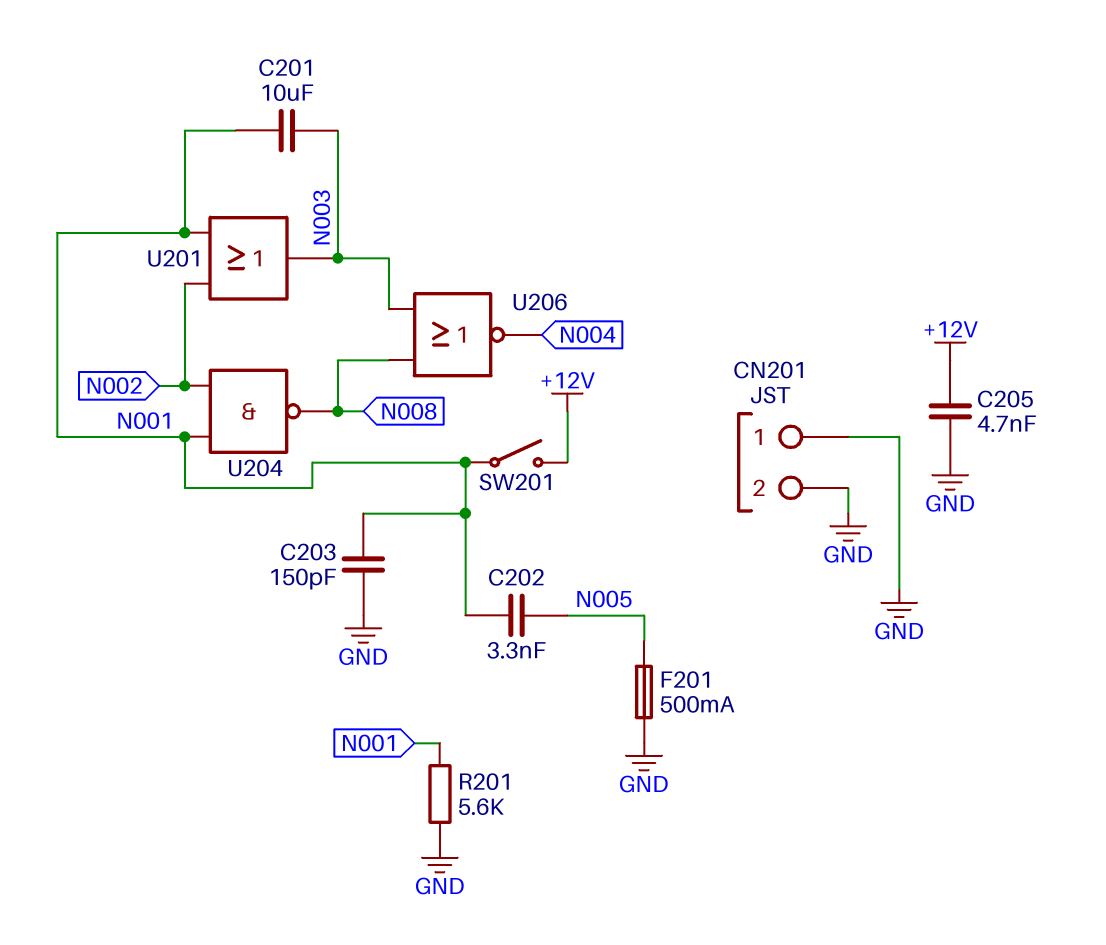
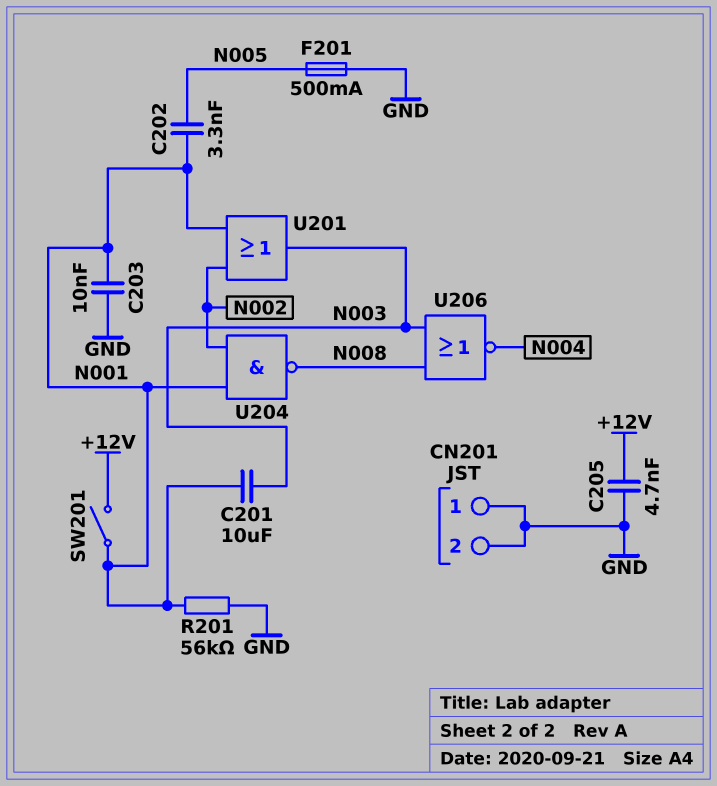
C203: 150pF (GND, N001) -> 10nF (GND, N001)
R201: 5.6k (GND, N001) -> 56k (GND, N001)

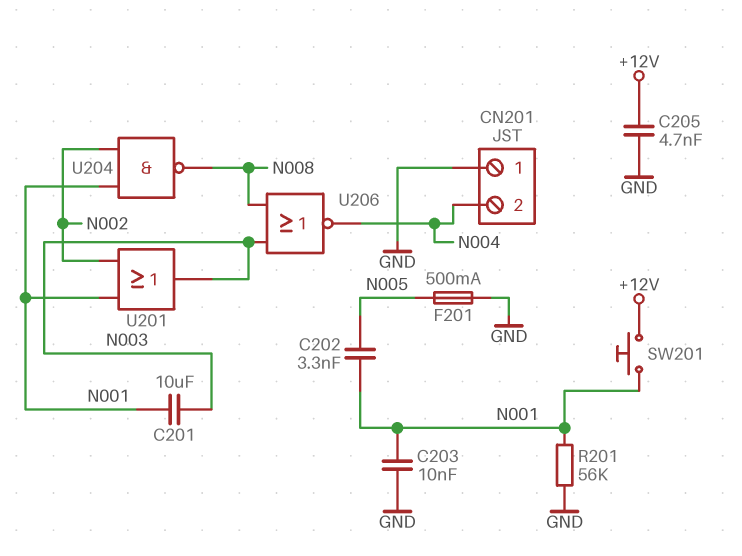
CN201 pin 2: GND -> N004
SW201: switch (+12V, N001) -> button (+12V, N001)

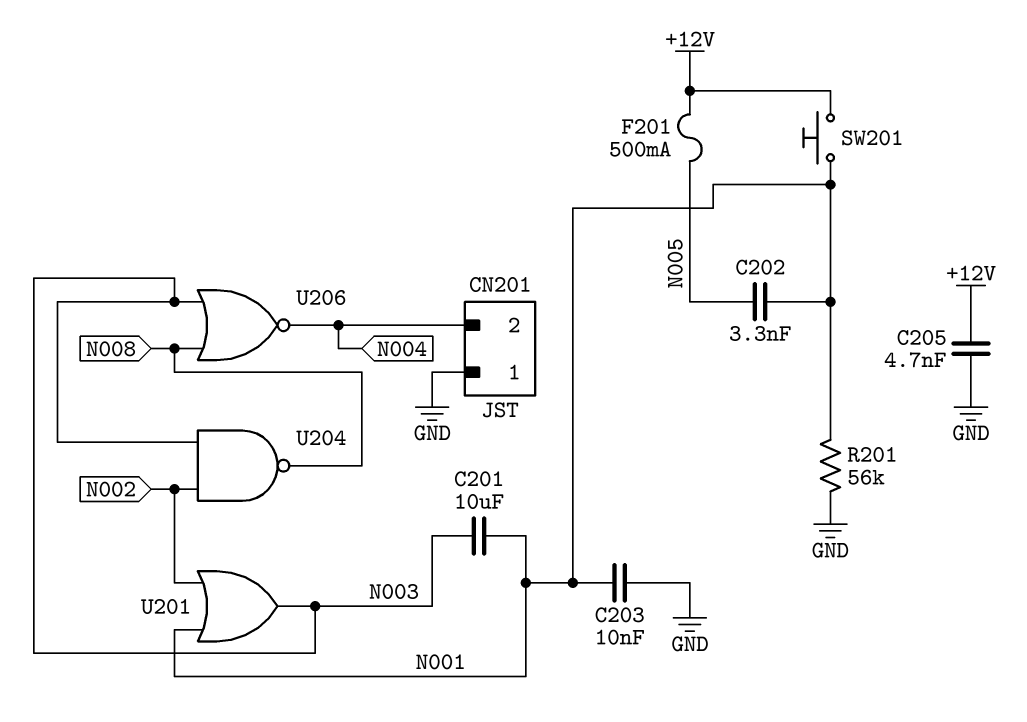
F201: 500mA (GND, N005) -> 500mA (+12V, N005)
U204: NAND (in N001, in N002, out N008) -> NAND (in N002, in N003, out N008)

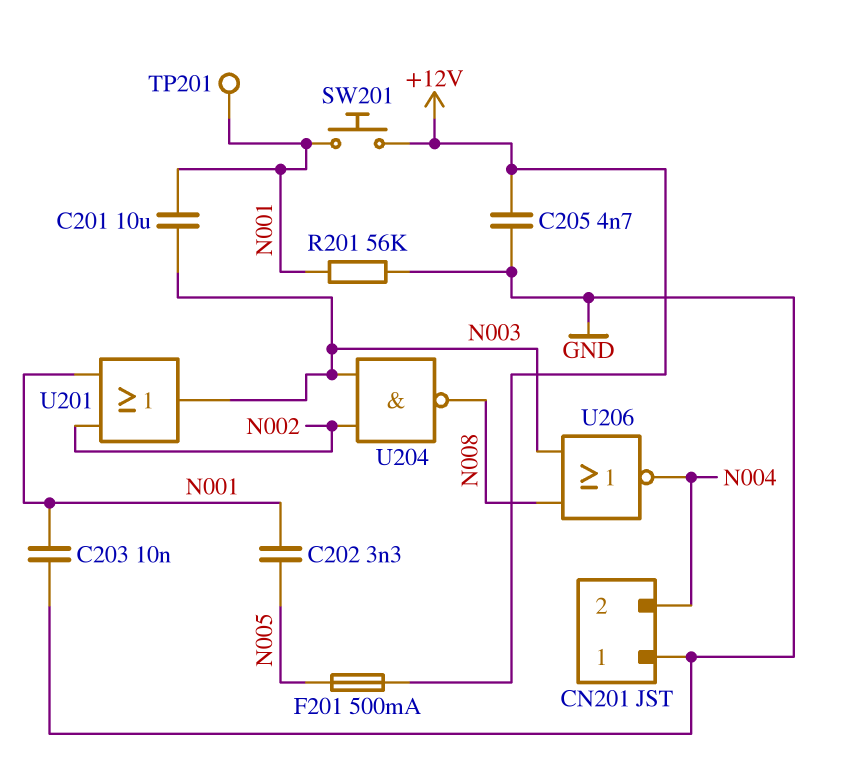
TP201: none -> test point (N001)

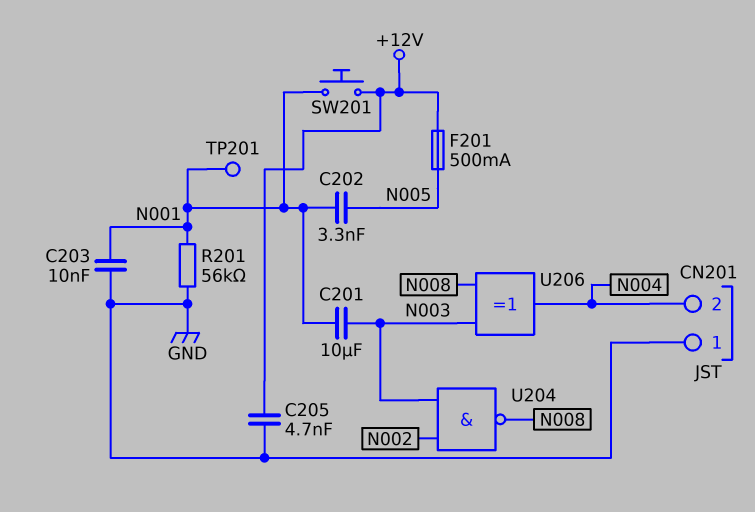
U201: OR (in N001, in N002, out N003) -> none
U206: NOR (in N003, in N008, out N004) -> XOR (in N003, in N008, out N004)

